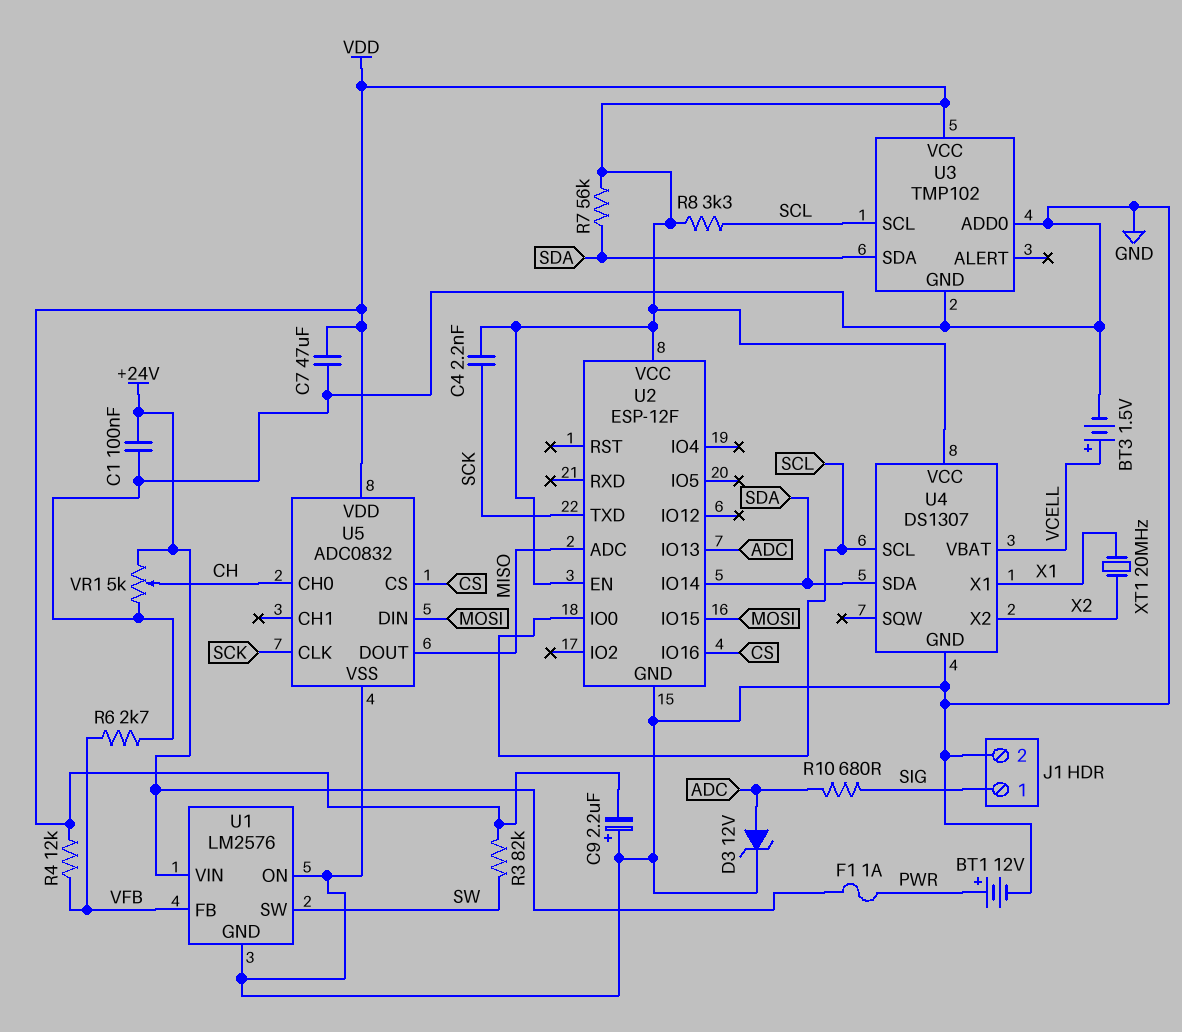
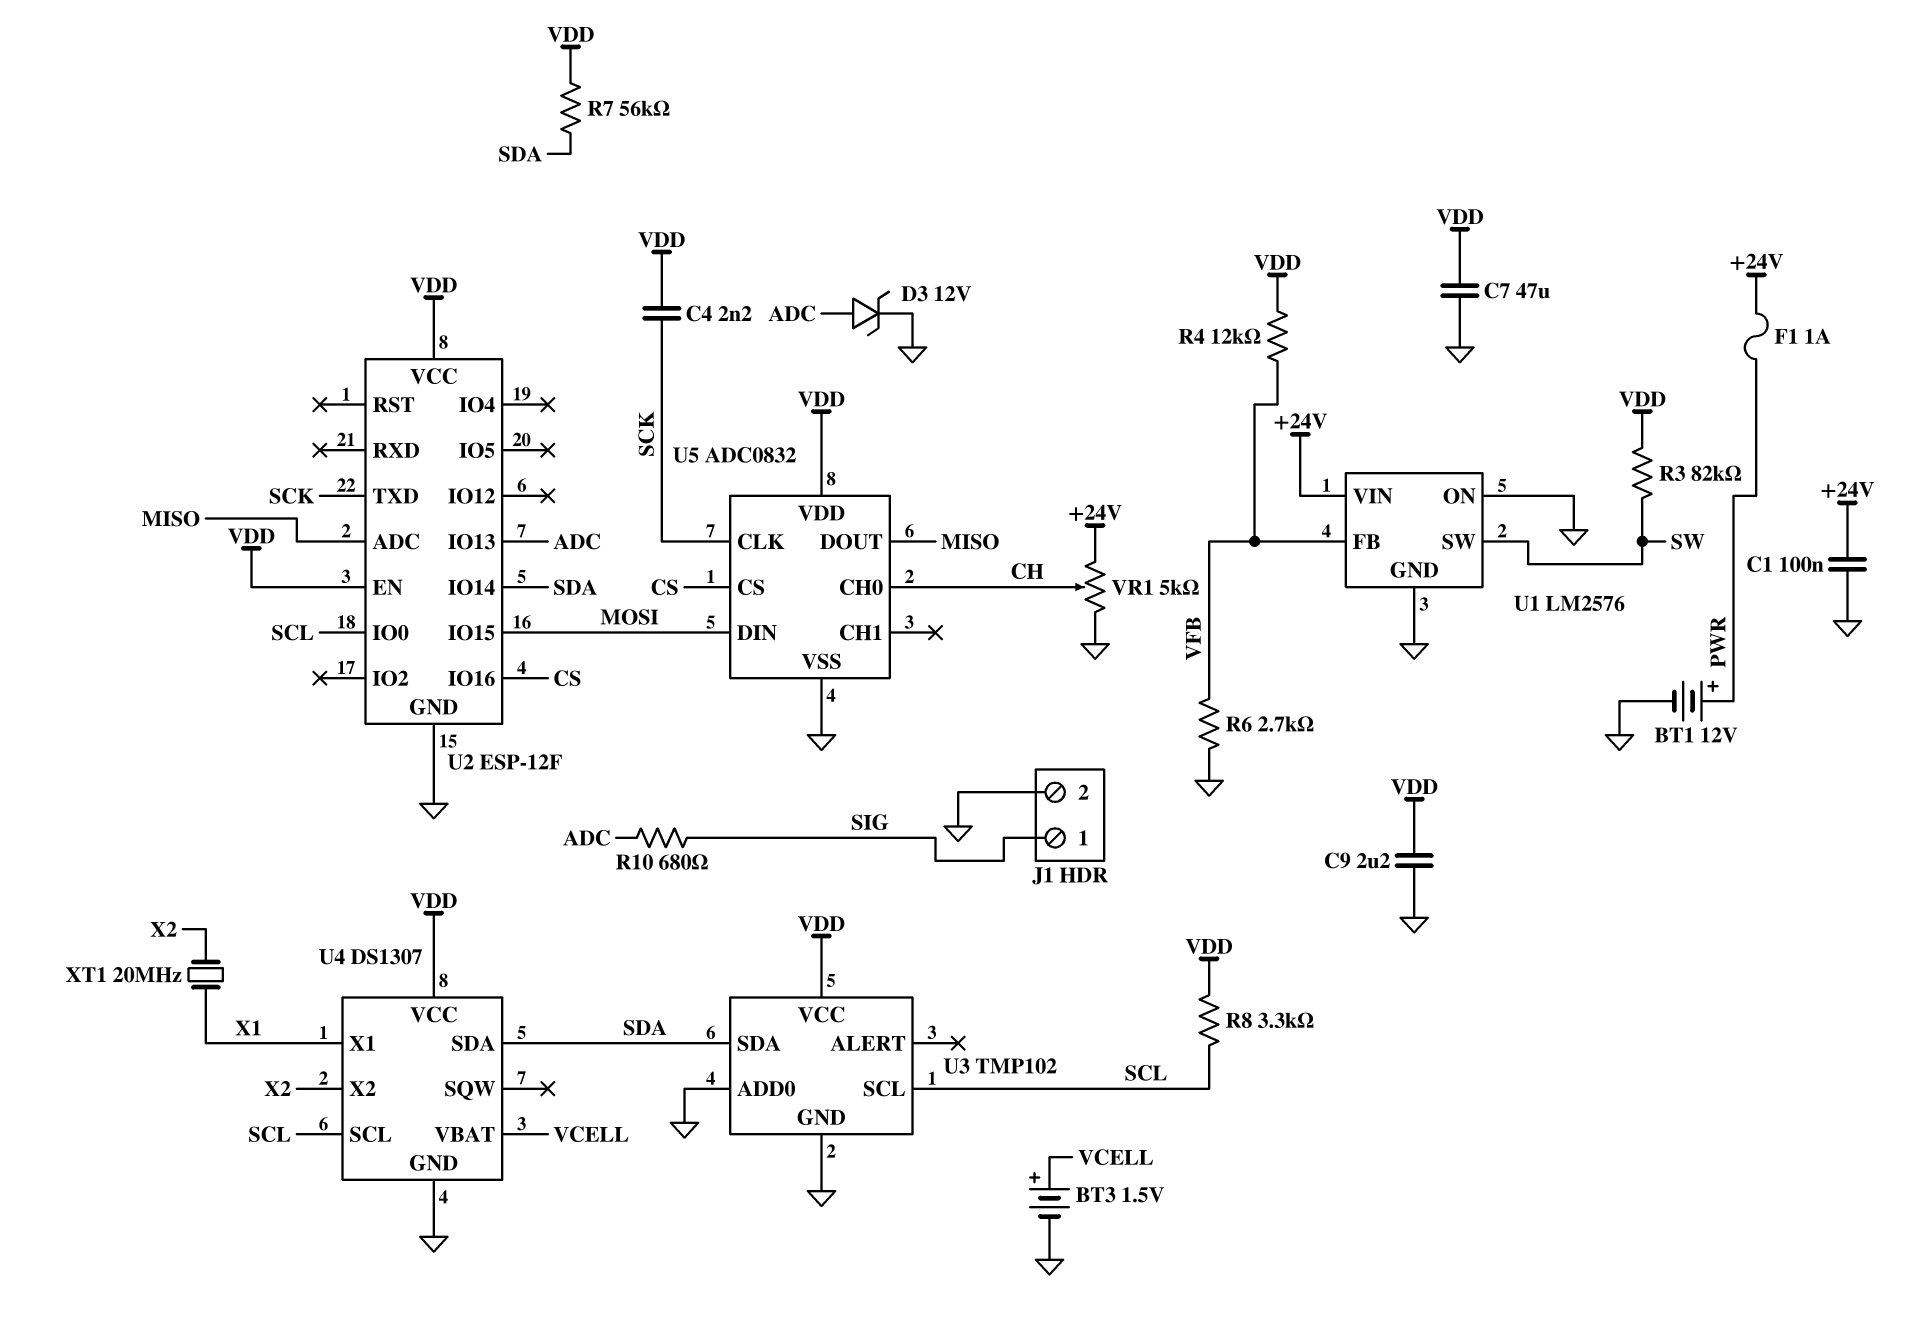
C9: 2.2uF (plus GND, minus VDD) -> 2.2uF (GND, VDD)

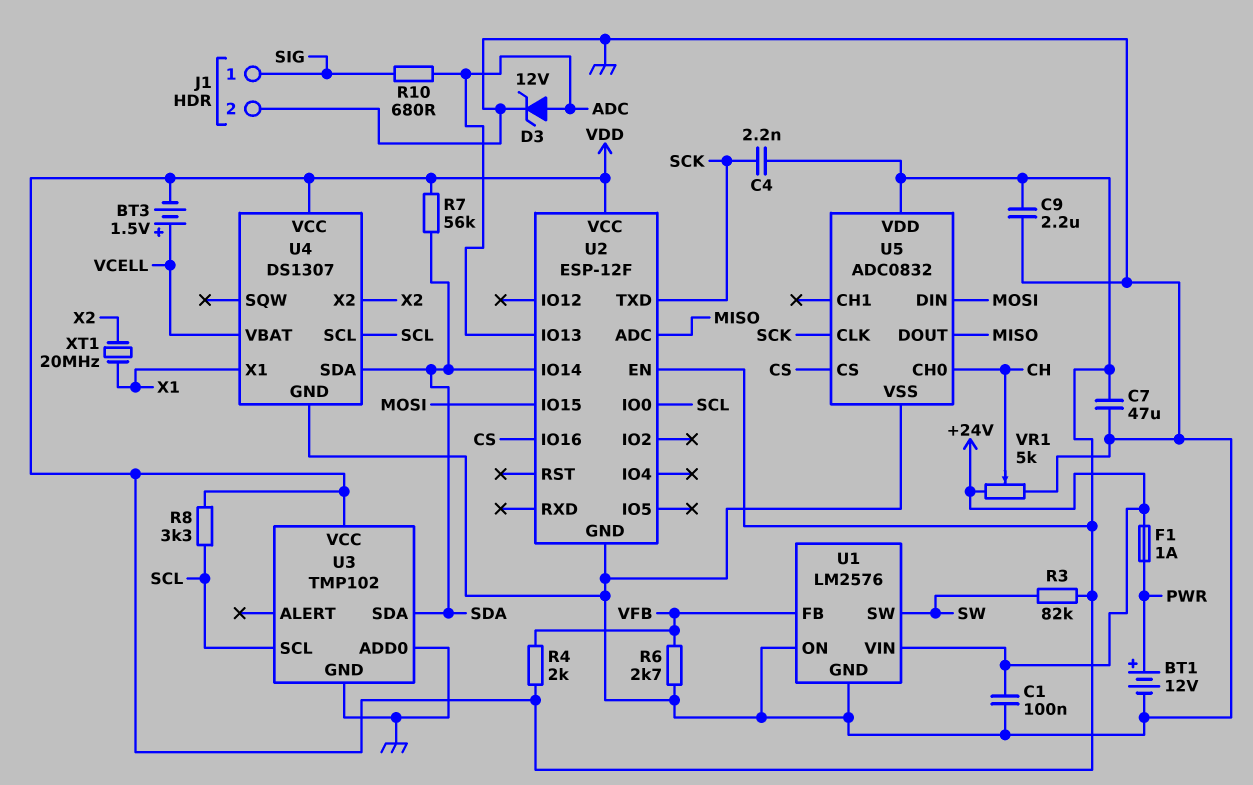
BT3: 1.5V (plus VCELL, minus GND) -> 1.5V (plus VCELL, minus VDD)
R4: 12k (VDD, VFB) -> 2k (VDD, VFB)

